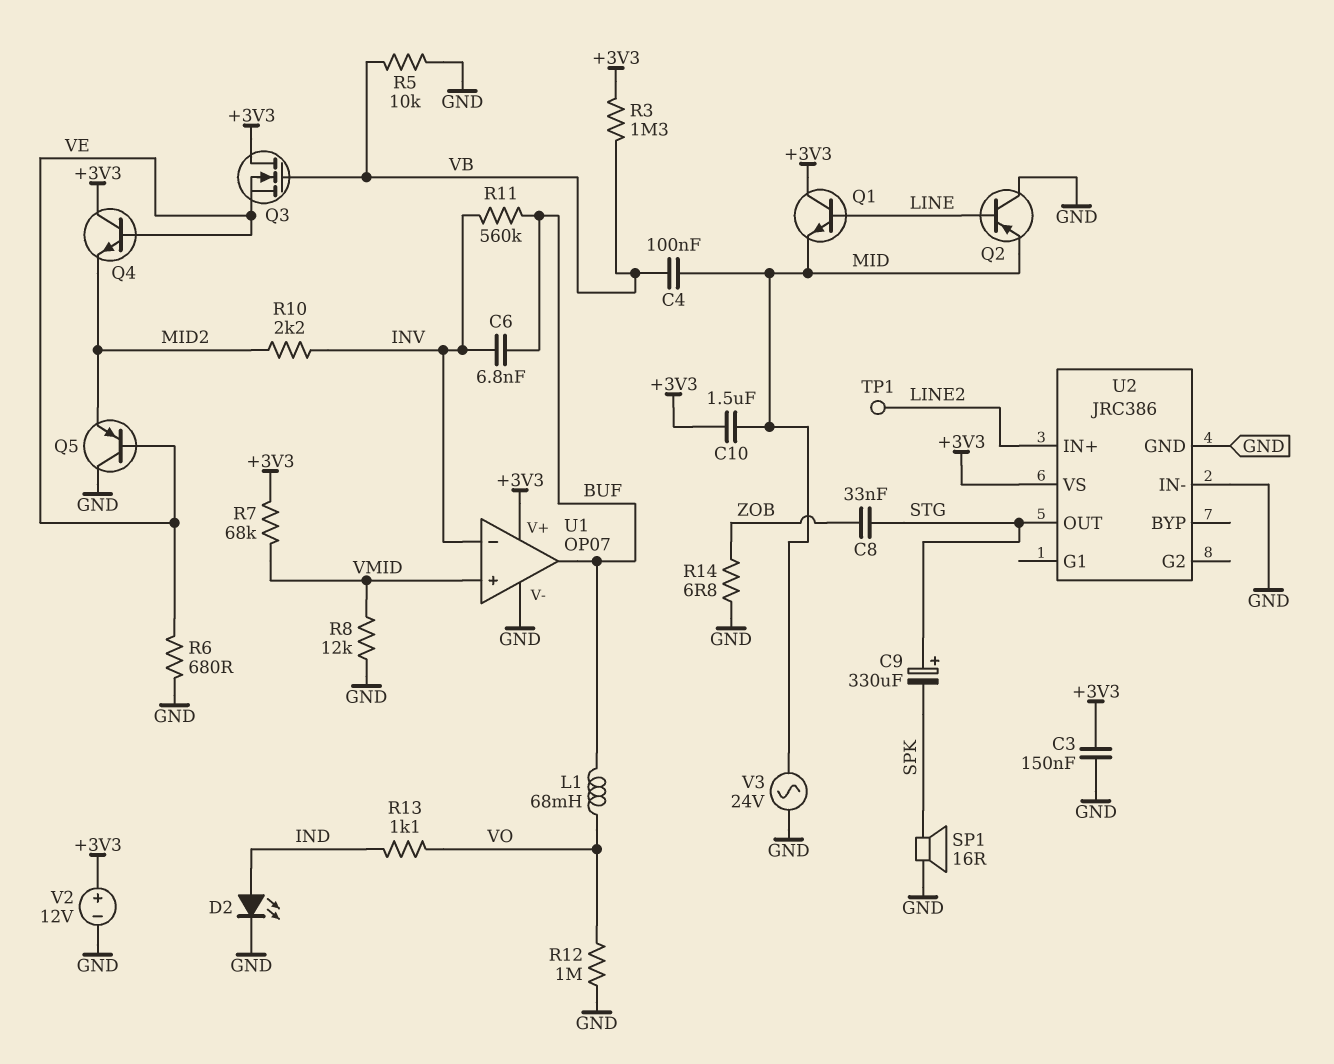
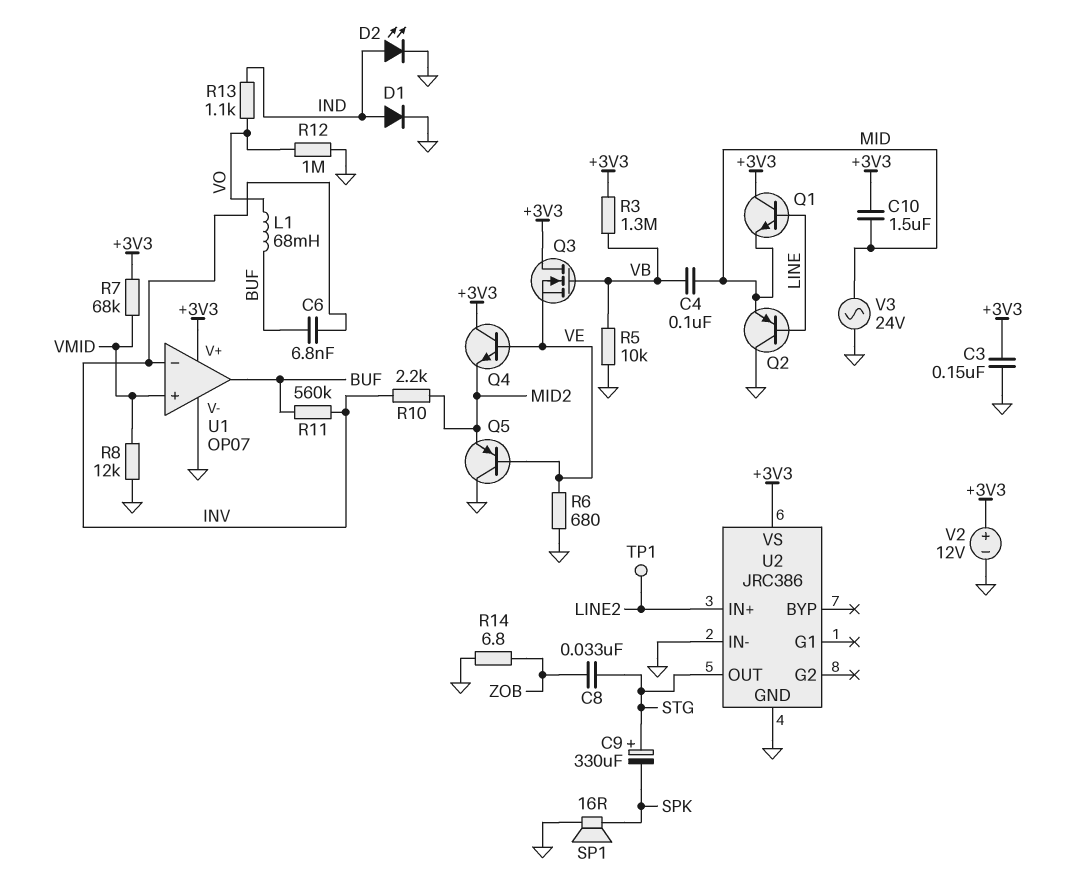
D1: none -> diode (A IND, K GND)

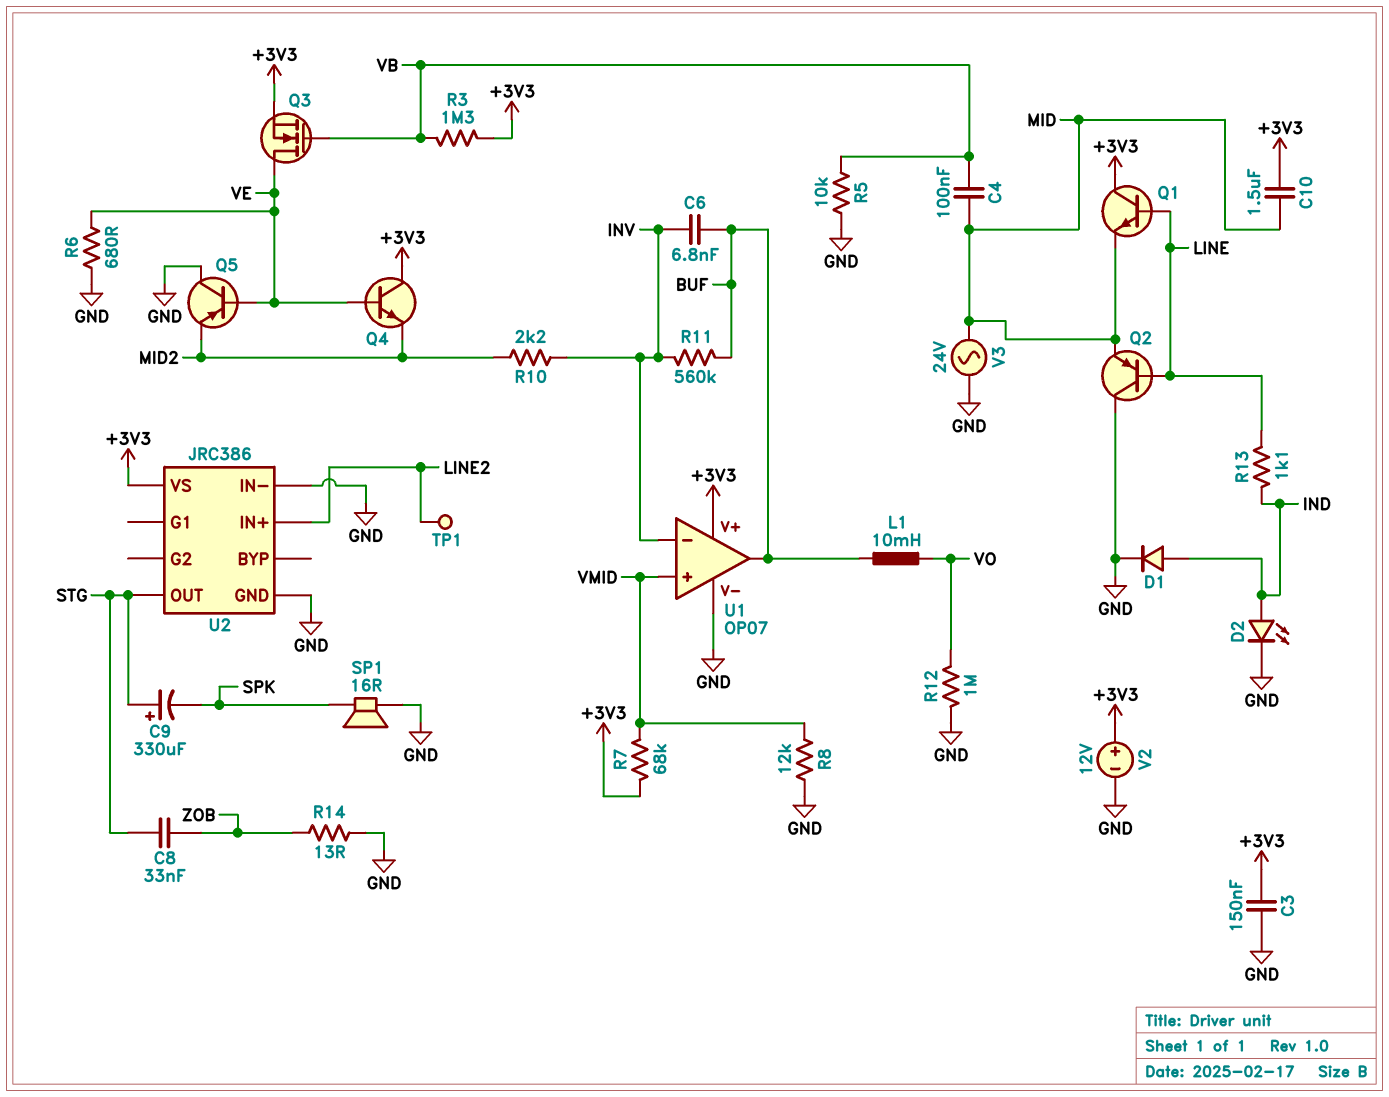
L1: 68mH (BUF, VO) -> 10mH (BUF, VO)
Q3: NMOS (G VB, D +3V3, S VE) -> NMOS (G VB, D VE, S +3V3)
R13: 1.1k (IND, VO) -> 1.1k (IND, LINE)
R14: 6.8 (GND, ZOB) -> 13 (GND, ZOB)

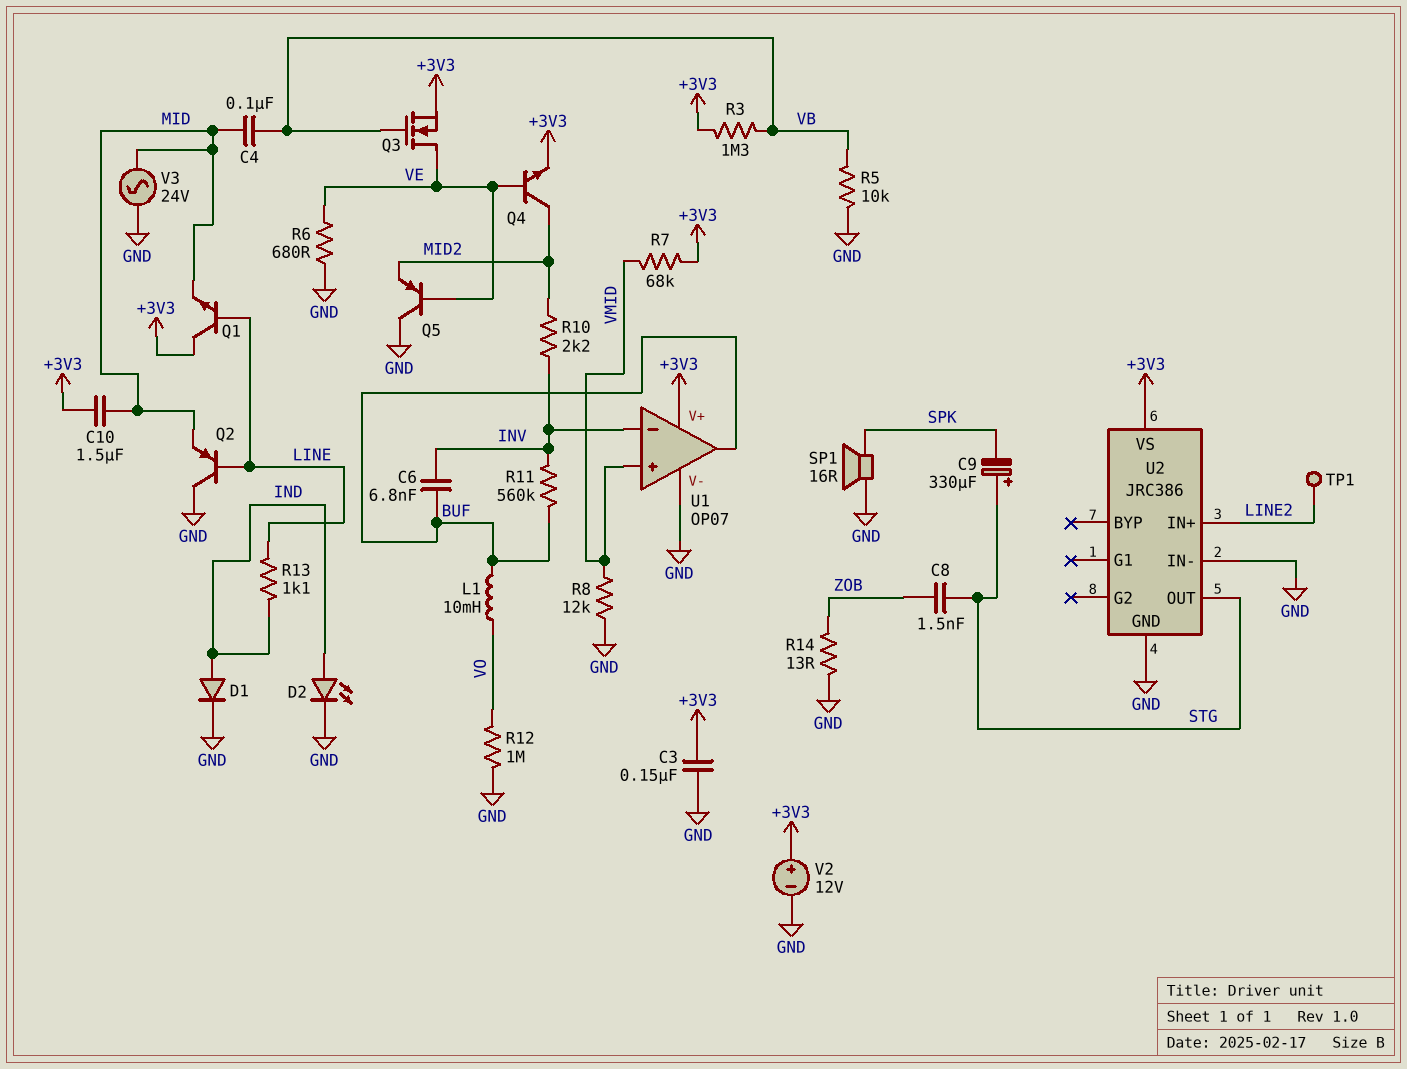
C8: 33nF (STG, ZOB) -> 1.5nF (STG, ZOB)
Q4: NPN (B VE, C +3V3, E MID2) -> NPN (B VE, C MID2, E +3V3)

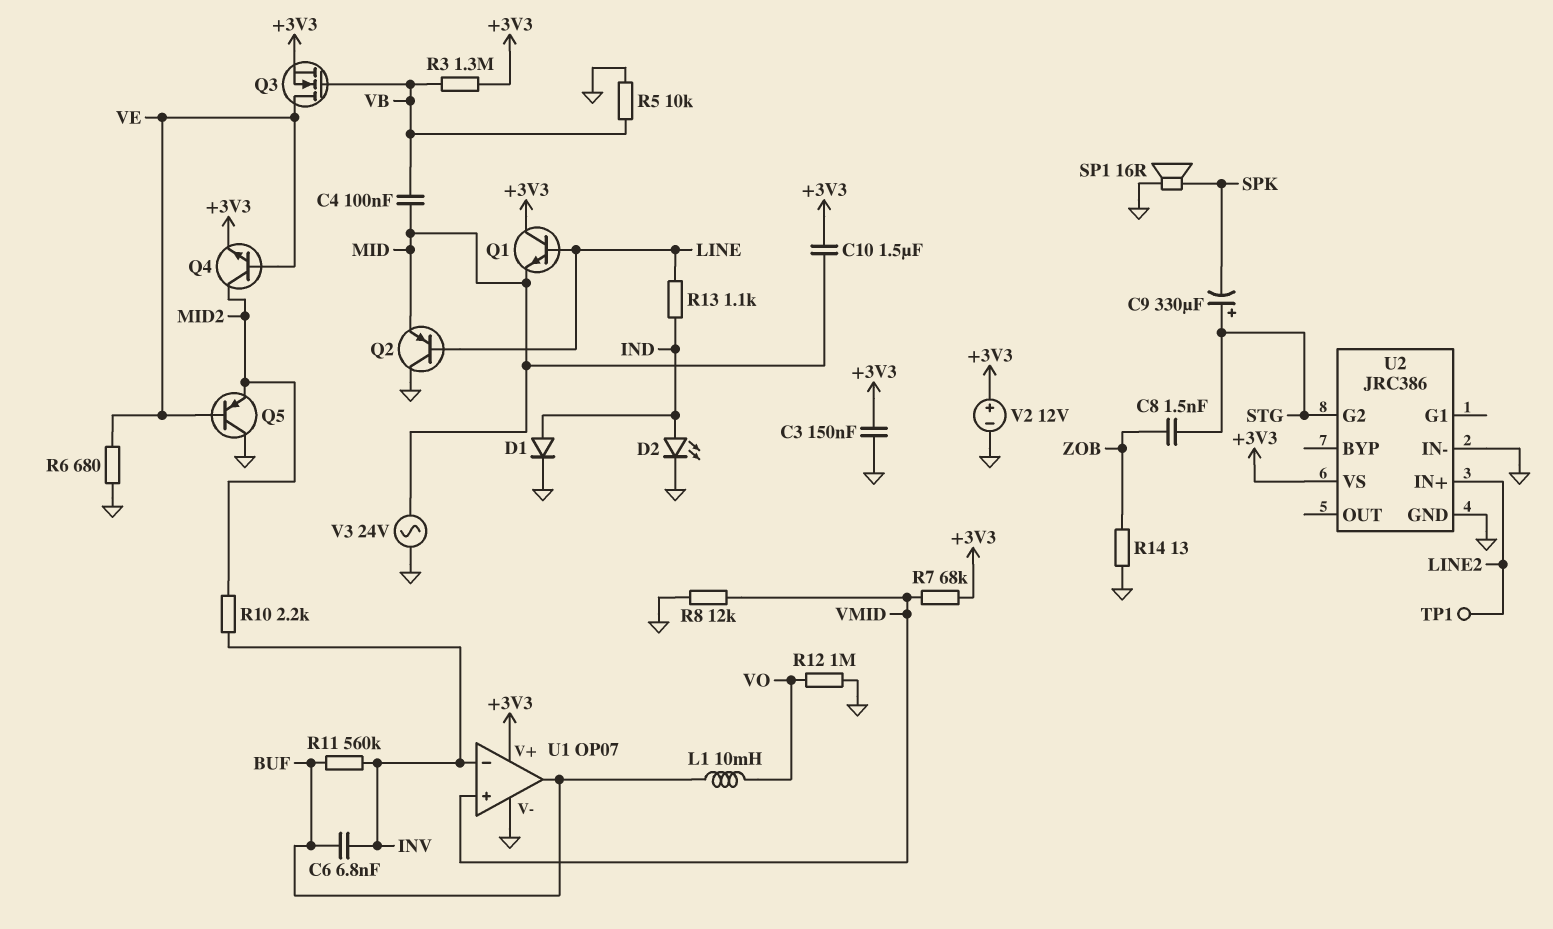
U2 pin G2: none -> STG
U2 pin OUT: STG -> none

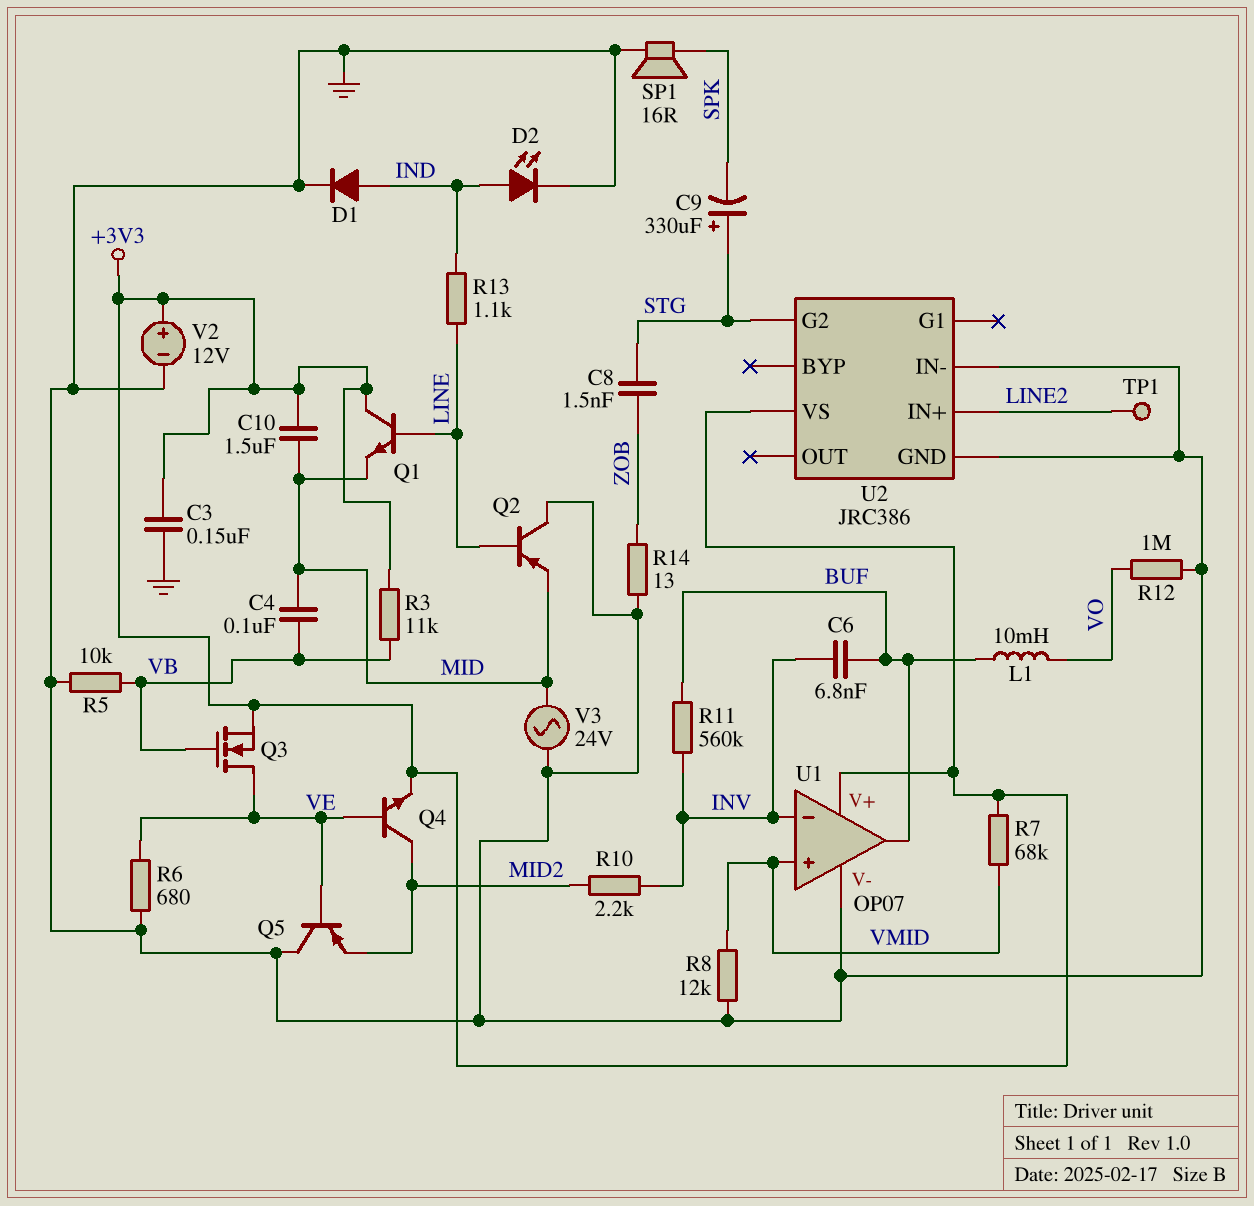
R3: 1.3M (+3V3, VB) -> 11k (+3V3, VB)

